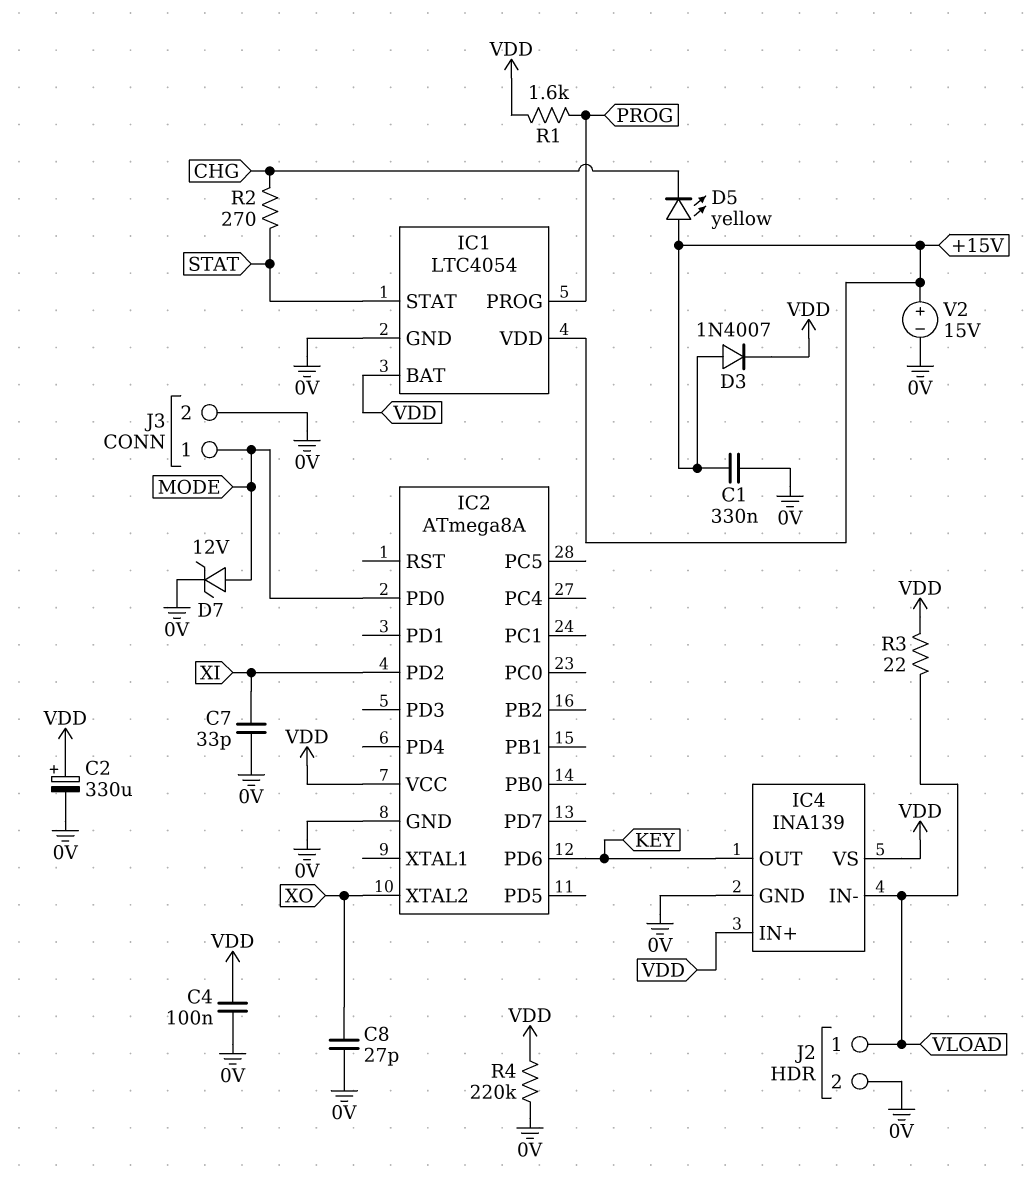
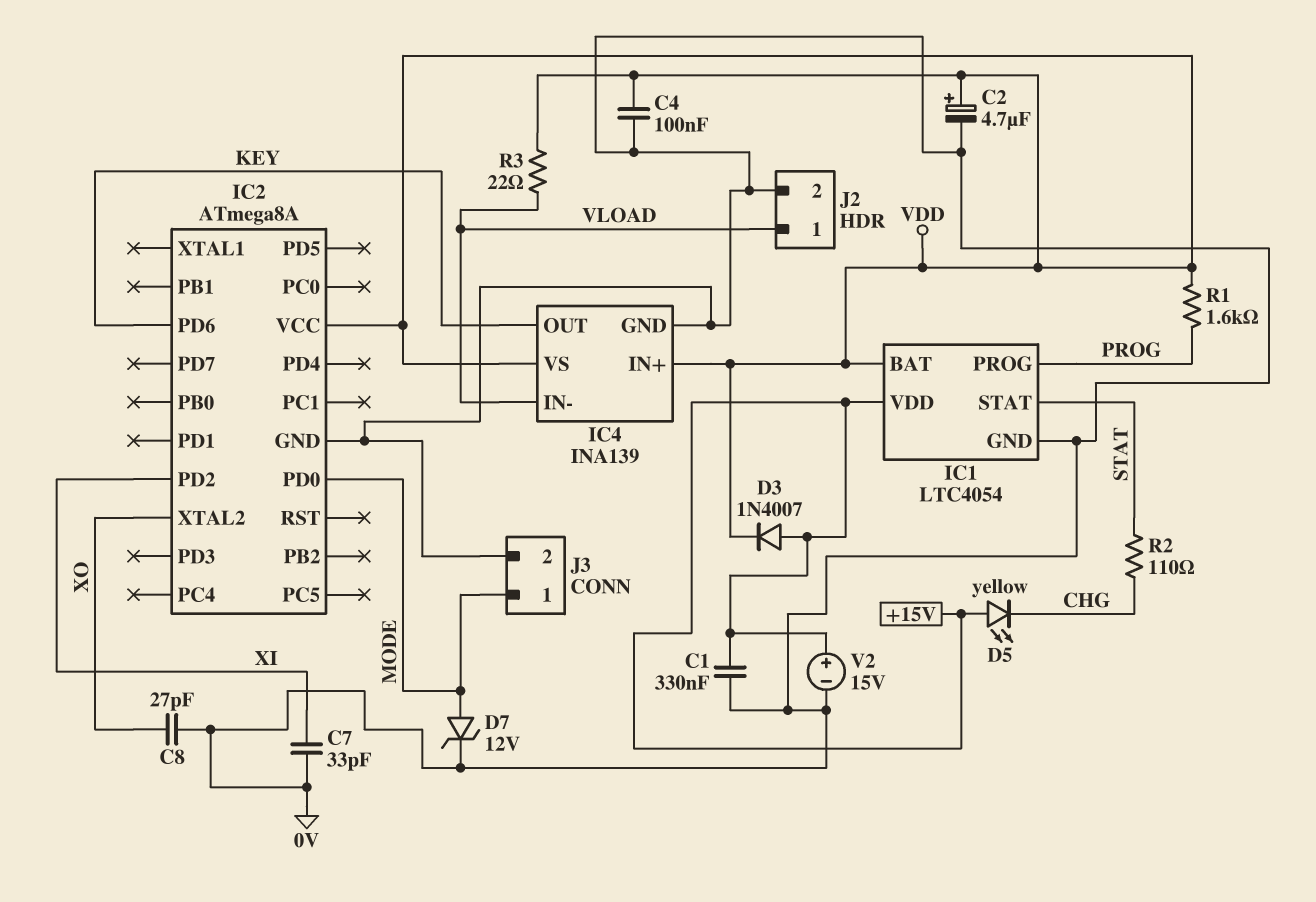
C2: 330uF (plus VDD, minus 0V) -> 4.7uF (plus VDD, minus 0V)
R2: 270 (CHG, STAT) -> 110 (CHG, STAT)
R4: 220k (0V, VDD) -> none

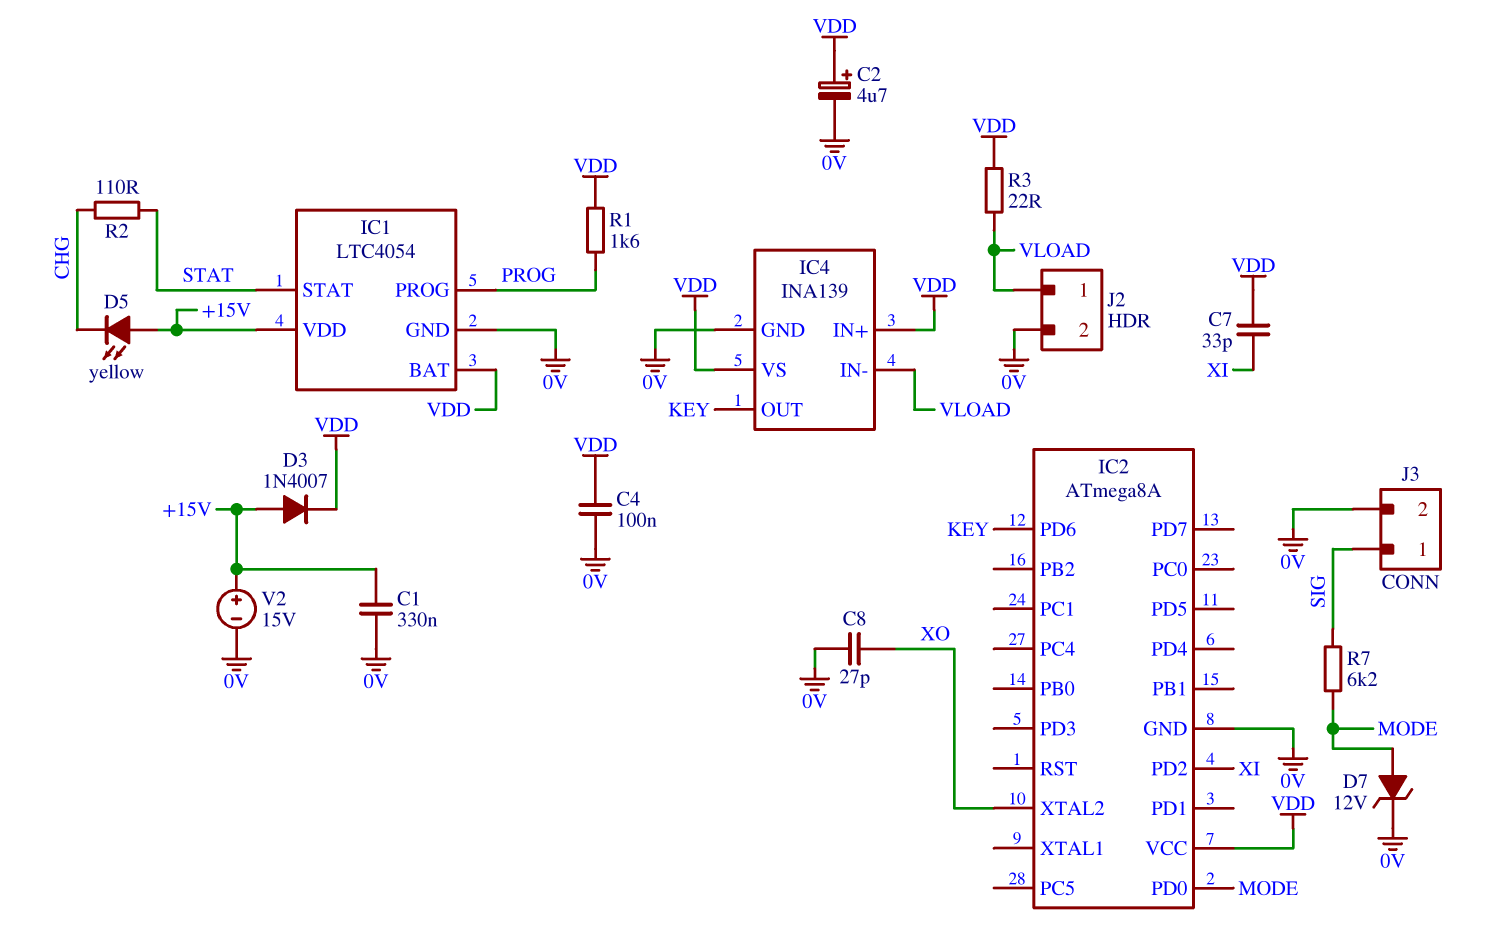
C7: 33pF (0V, XI) -> 33pF (VDD, XI)
J3 pin 1: MODE -> SIG
R7: none -> 6.2k (MODE, SIG)

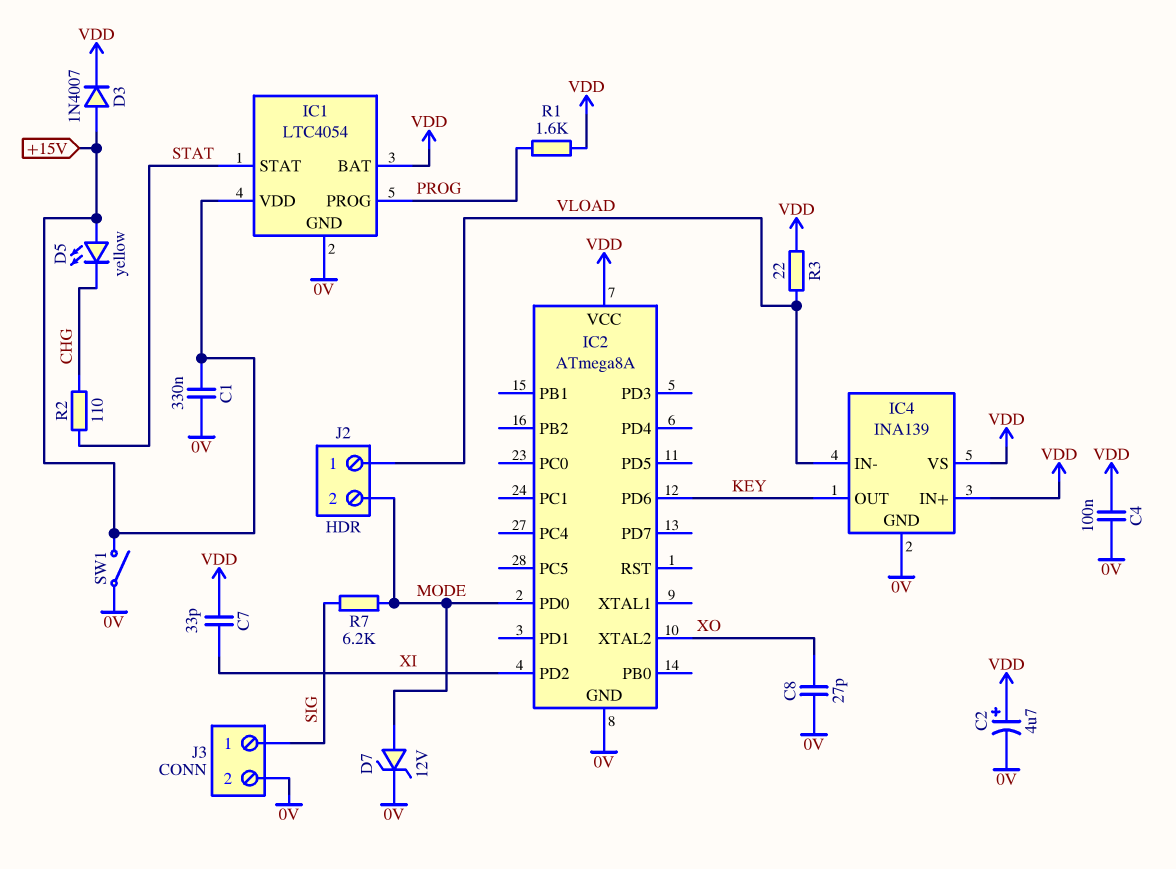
J2 pin 2: 0V -> MODE
SW1: none -> switch (+15V, 0V)
V2: 15V (plus +15V, minus 0V) -> none

